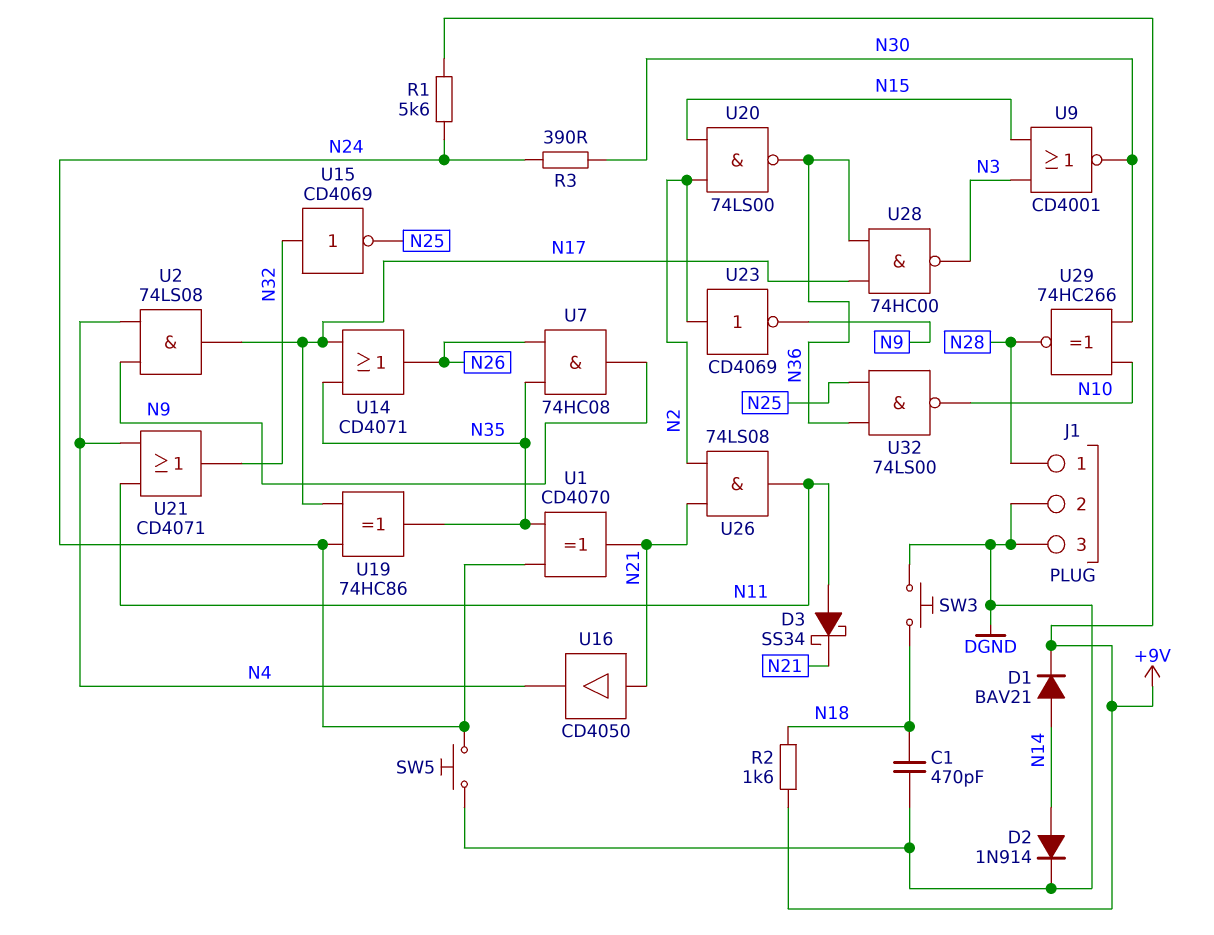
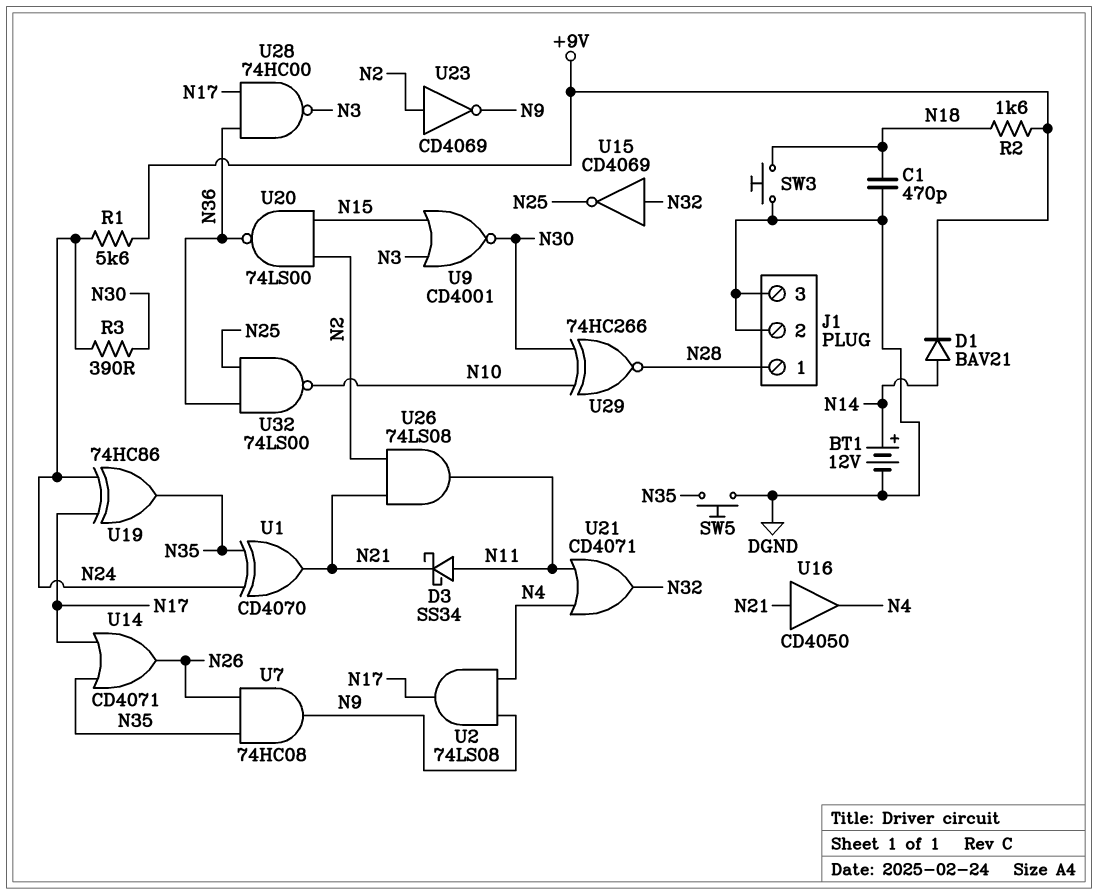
BT1: none -> 12V (plus N14, minus DGND)
D2: diode 1N914 (A N14, K DGND) -> none
SW5: button (DGND, N24) -> button (DGND, N35)

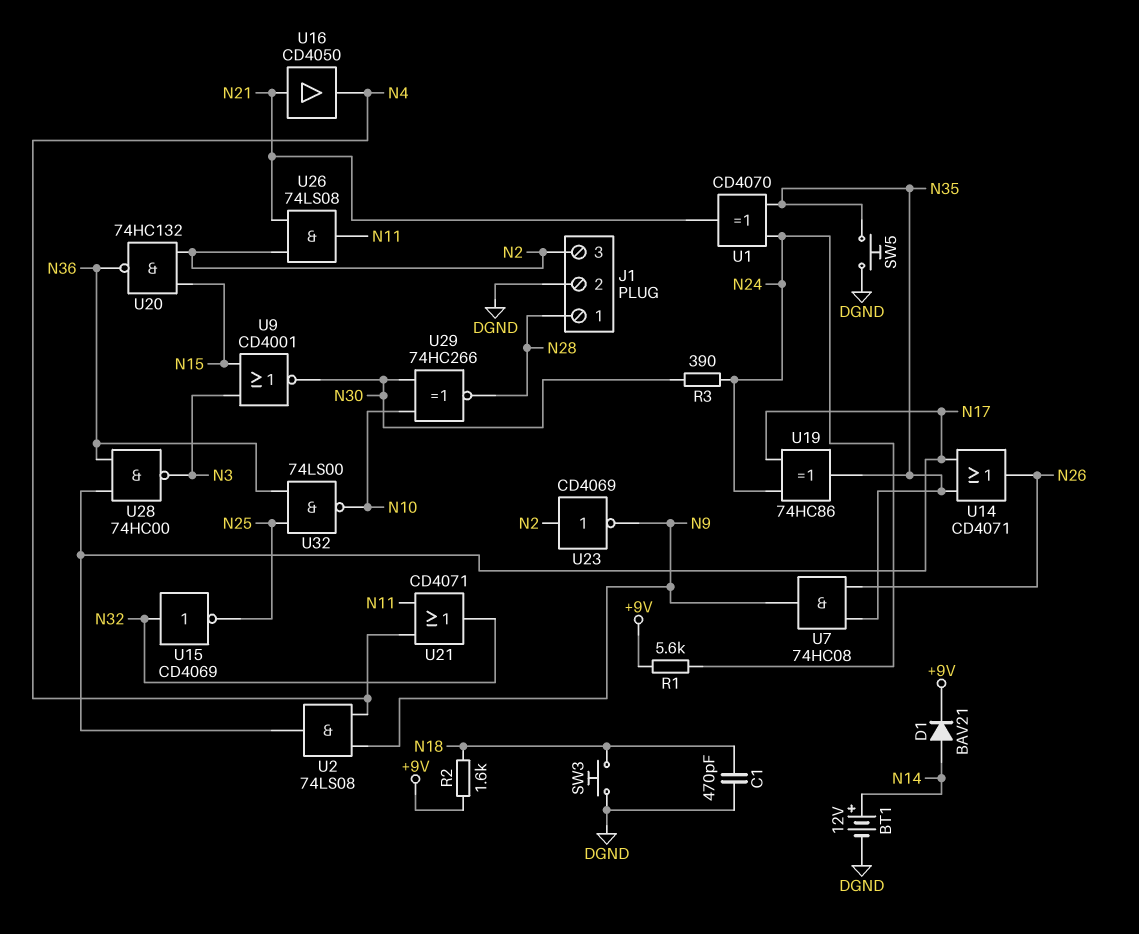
D3: schottky SS34 (A N11, K N21) -> none
J1 pin 3: DGND -> N2
U20: NAND 74LS00 (in N2, in N15, out N36) -> NAND 74HC132 (in N2, in N15, out N36)

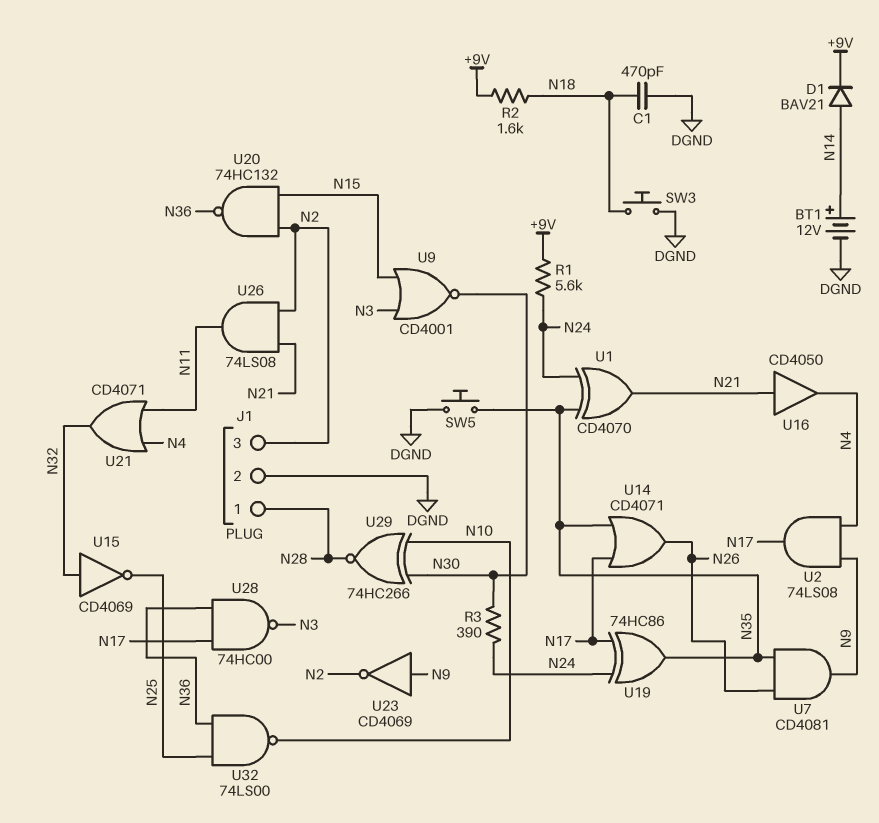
U7: AND 74HC08 (in N26, in N35, out N9) -> AND CD4081 (in N26, in N35, out N9)
U23: NOT CD4069 (in N2, out N9) -> NOT CD4069 (in N9, out N2)

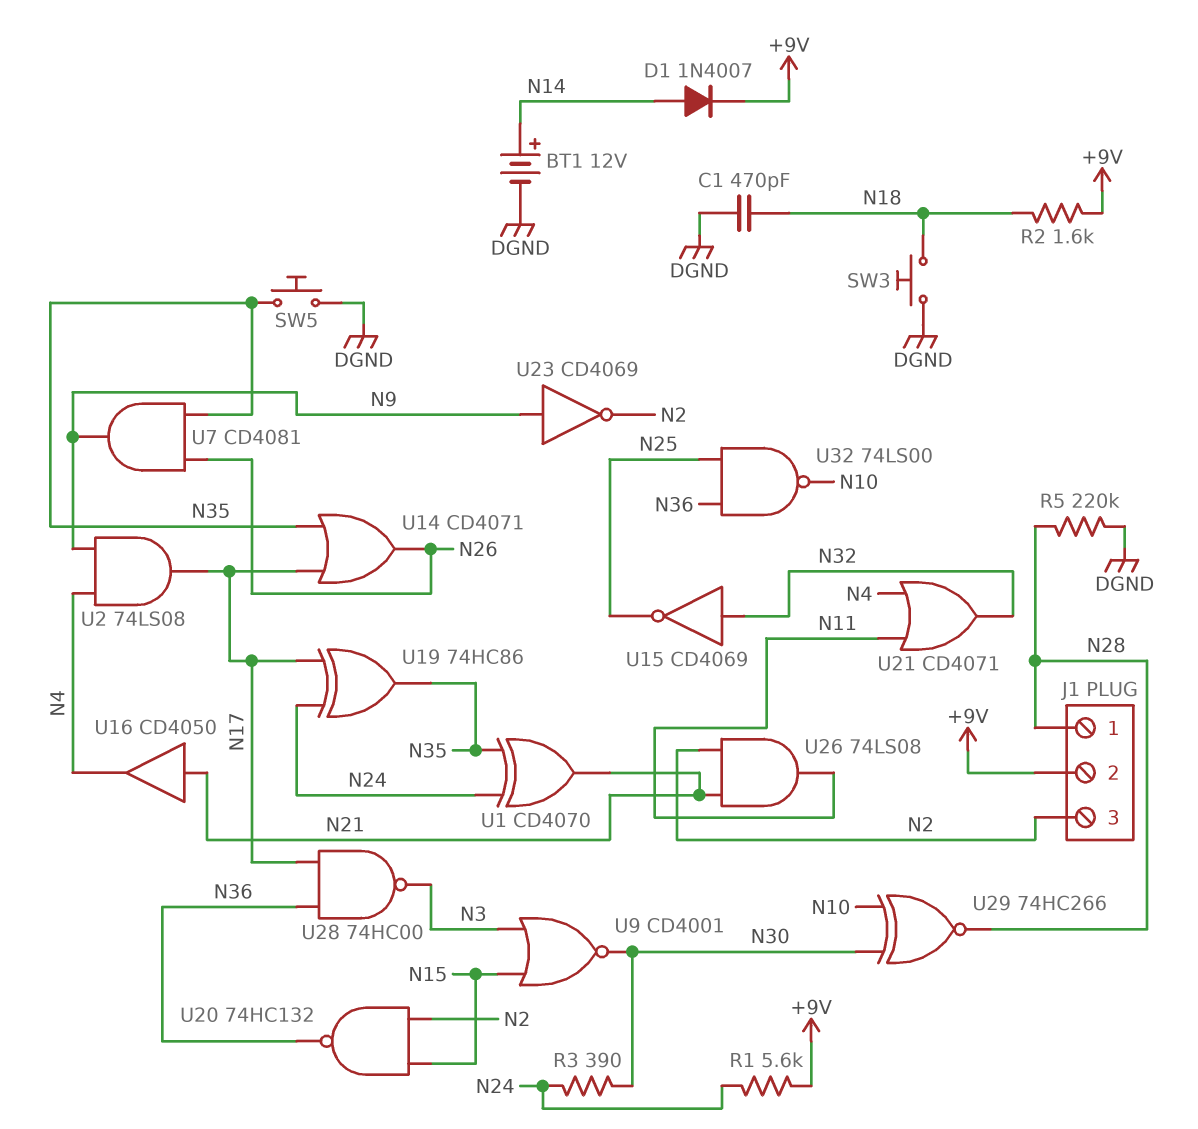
D1: diode BAV21 (A N14, K +9V) -> diode 1N4007 (A N14, K +9V)
J1 pin 2: DGND -> +9V
R5: none -> 220k (DGND, N28)

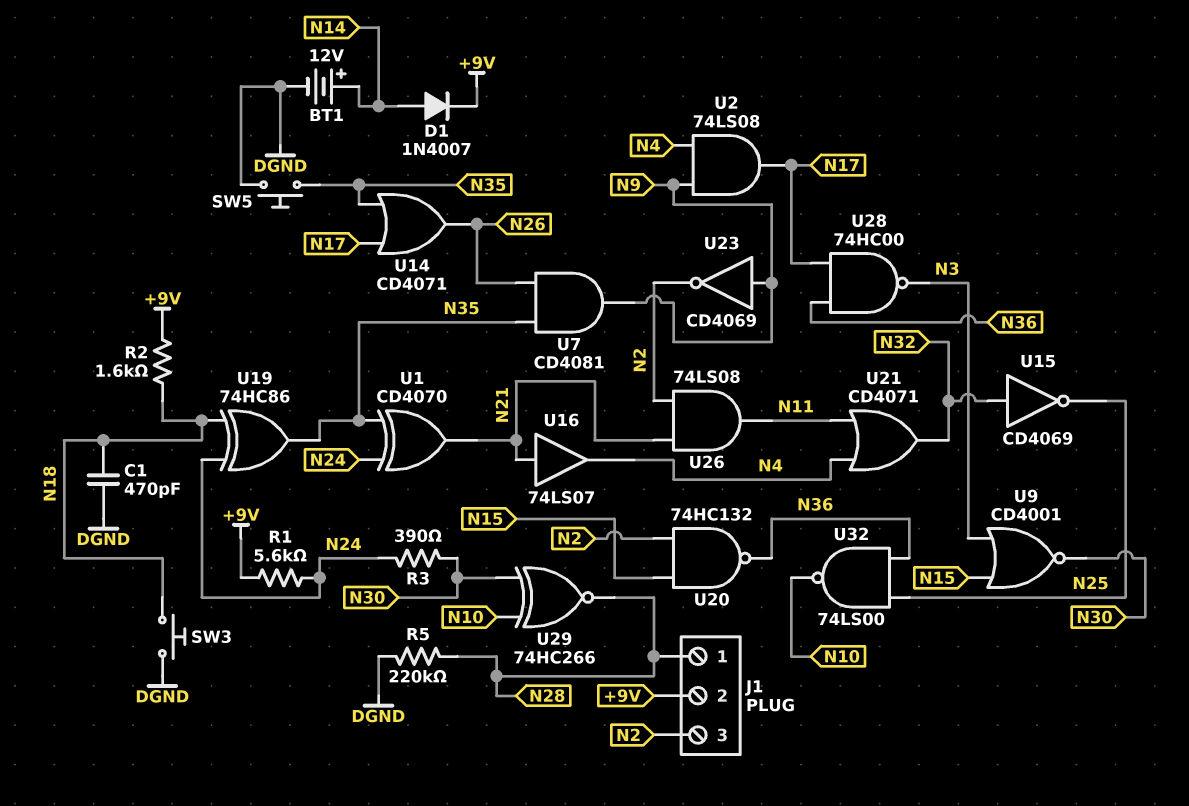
U16: buffer CD4050 (in N21, out N4) -> buffer 74LS07 (in N21, out N4)
U19: XOR 74HC86 (in N17, in N24, out N35) -> XOR 74HC86 (in N18, in N24, out N35)

